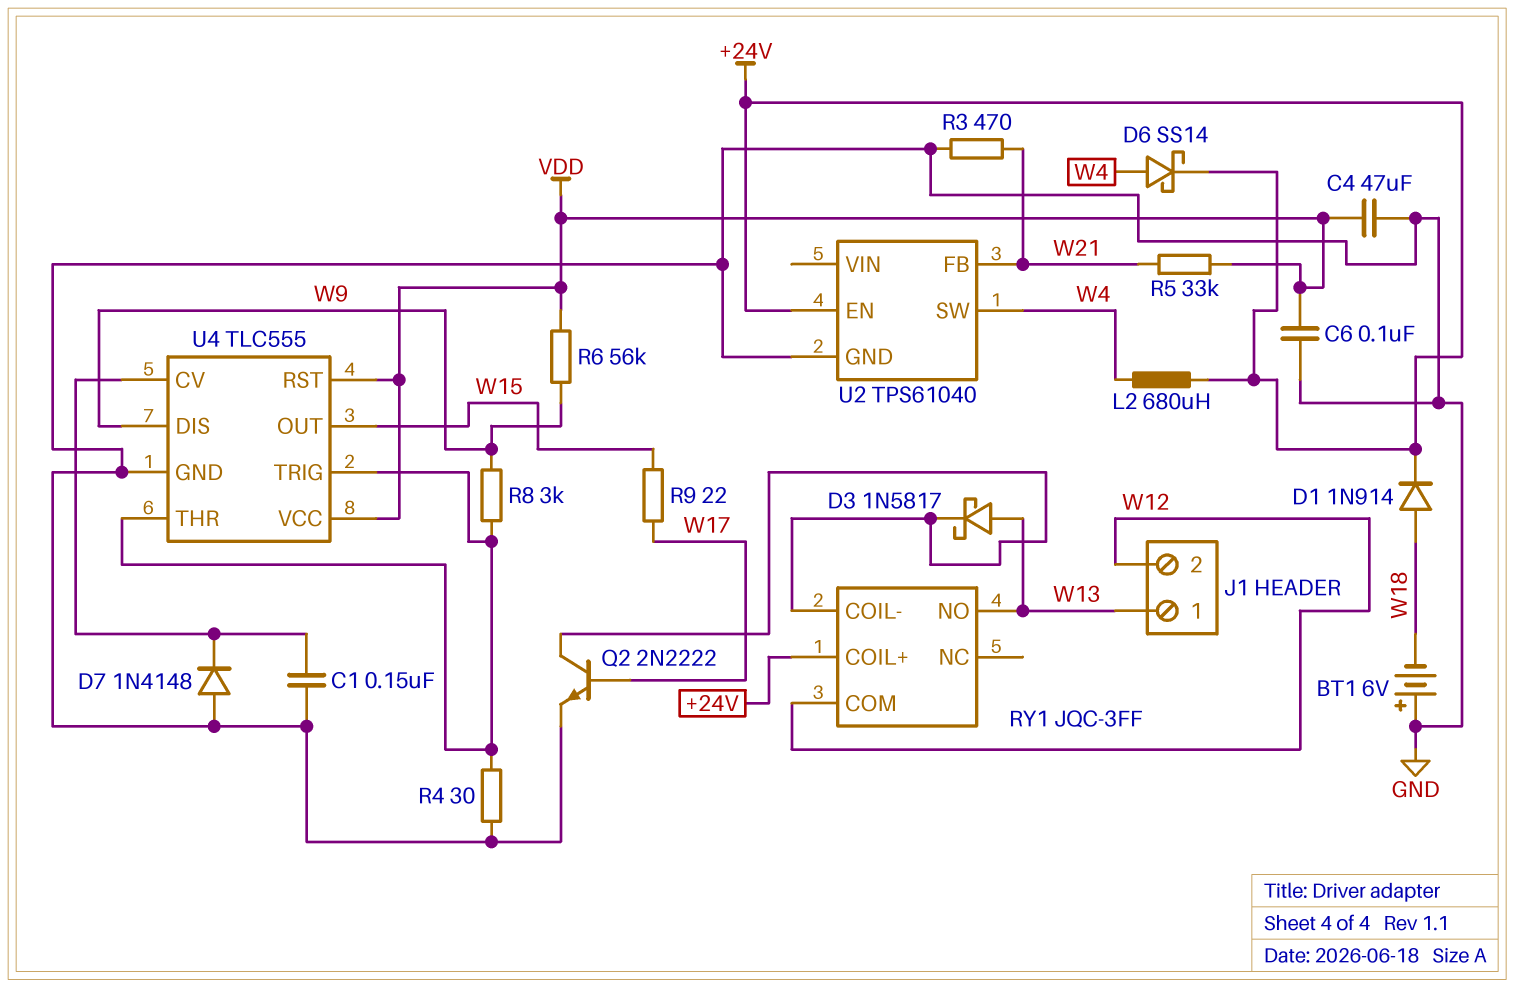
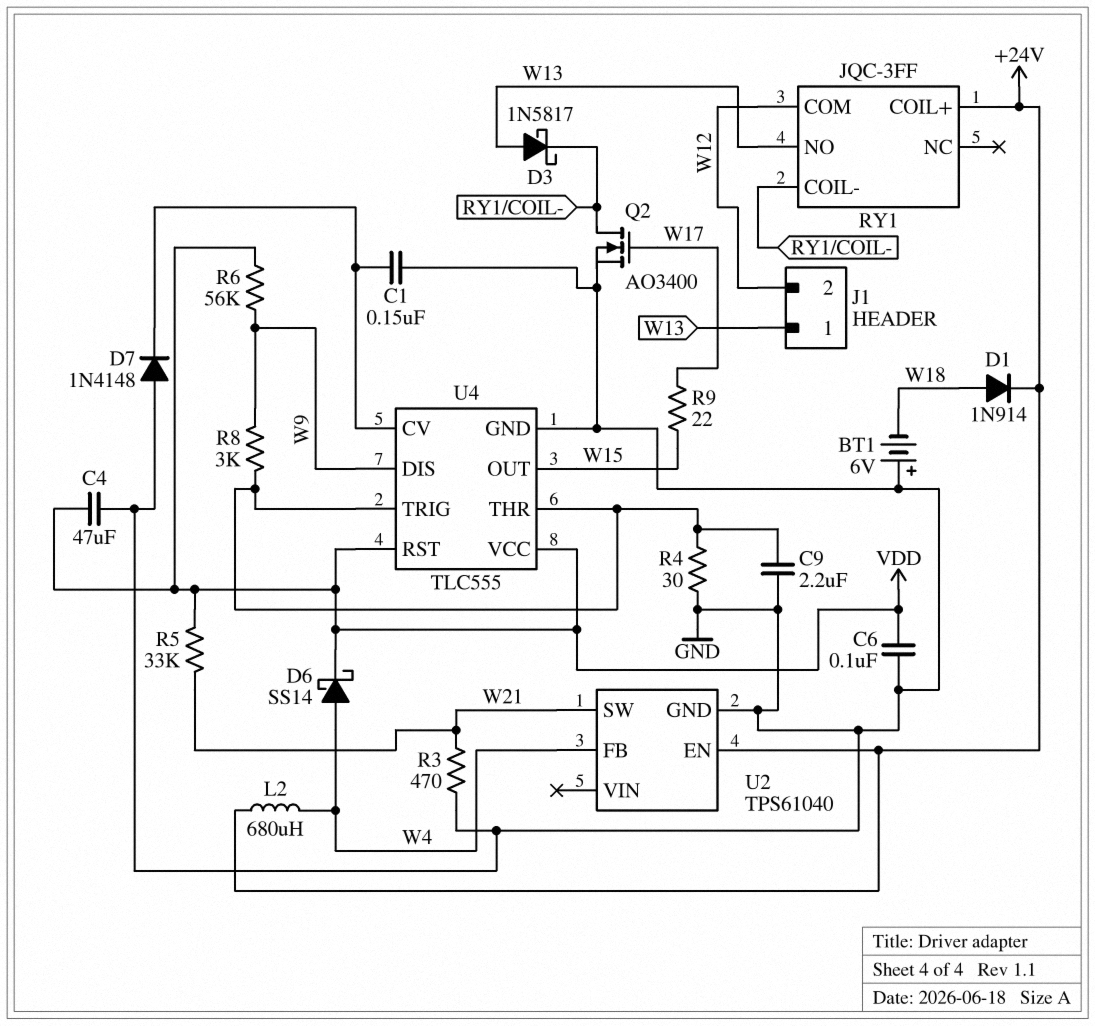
C9: none -> 2.2uF (GND, U4/THR)
D6: schottky SS14 (A W4, K +24V) -> schottky SS14 (A W4, K VDD)
Q2: NPN 2N2222 (B W17, C RY1/COIL-, E GND) -> NMOS AO3400 (G W17, D RY1/COIL-, S GND)
U2 pin FB: W21 -> W4
U2 pin SW: W4 -> W21

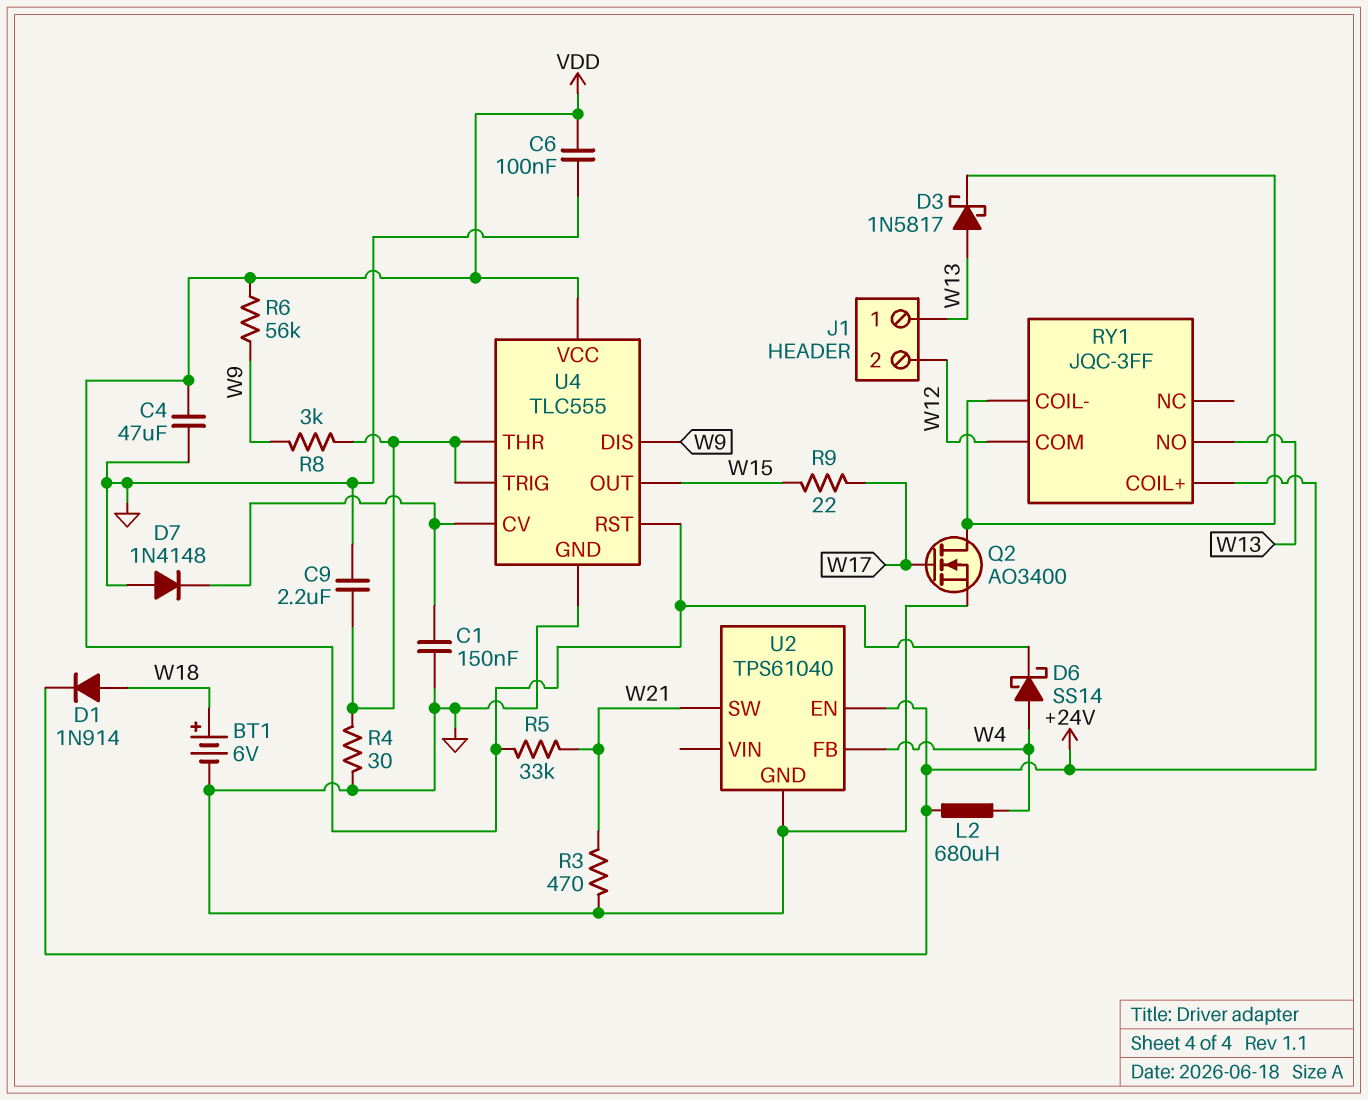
BT1: 6V (plus GND, minus W18) -> 6V (plus W18, minus GND)

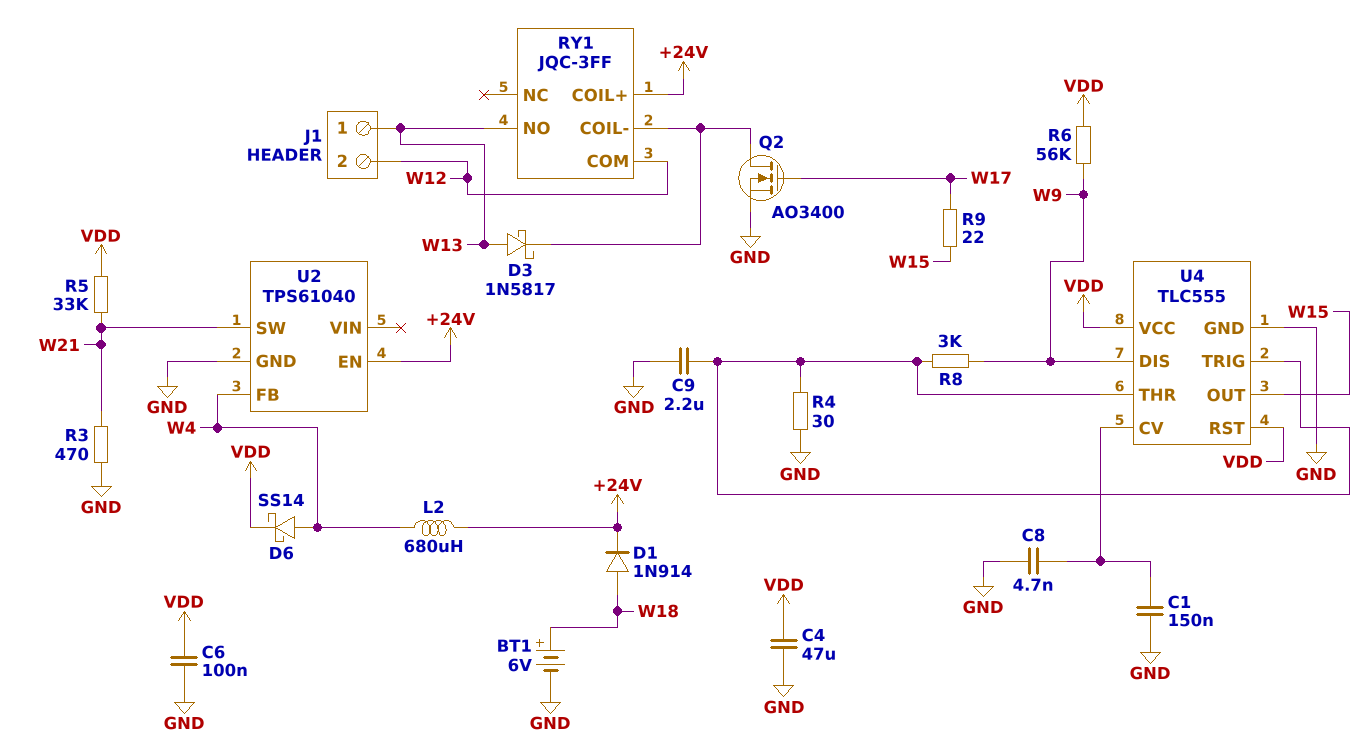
C8: none -> 4.7nF (GND, U4/CV)
D7: diode 1N4148 (A GND, K U4/CV) -> none

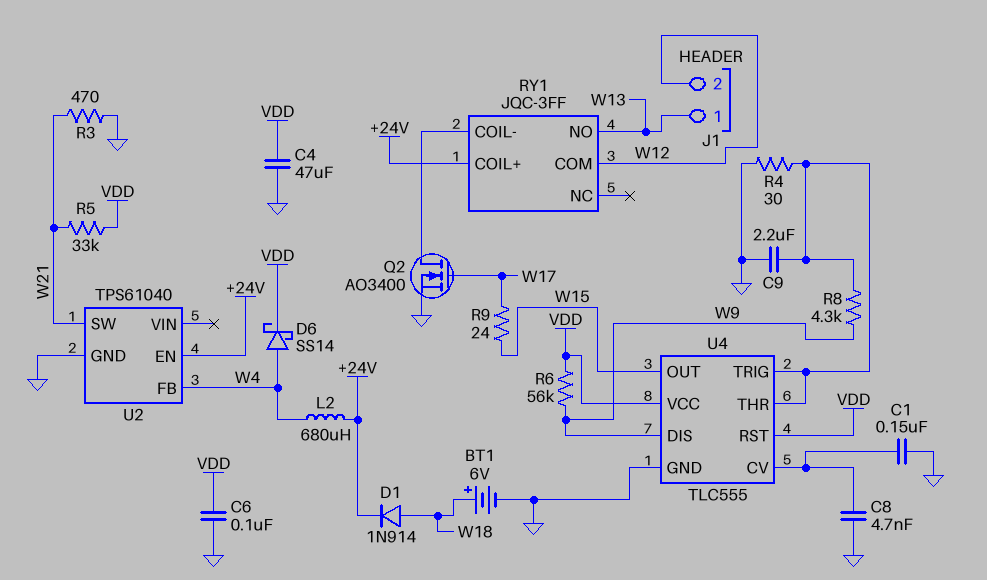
D3: schottky 1N5817 (A W13, K RY1/COIL-) -> none
R8: 3k (U4/THR, W9) -> 4.3k (U4/THR, W9)
R9: 22 (W15, W17) -> 24 (W15, W17)

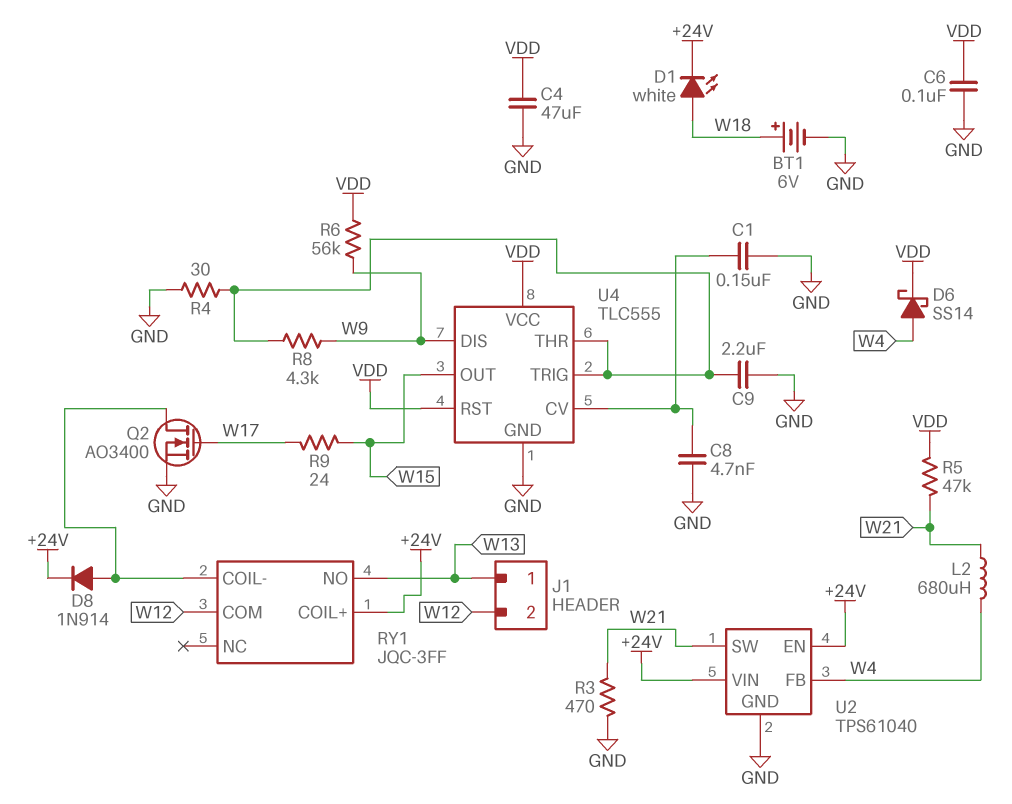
D1: diode 1N914 (A W18, K +24V) -> LED white (A W18, K +24V)
D8: none -> diode 1N914 (A RY1/COIL-, K +24V)
L2: 680uH (+24V, W4) -> 680uH (W4, W21)
R5: 33k (VDD, W21) -> 47k (VDD, W21)
U2 pin VIN: none -> +24V

